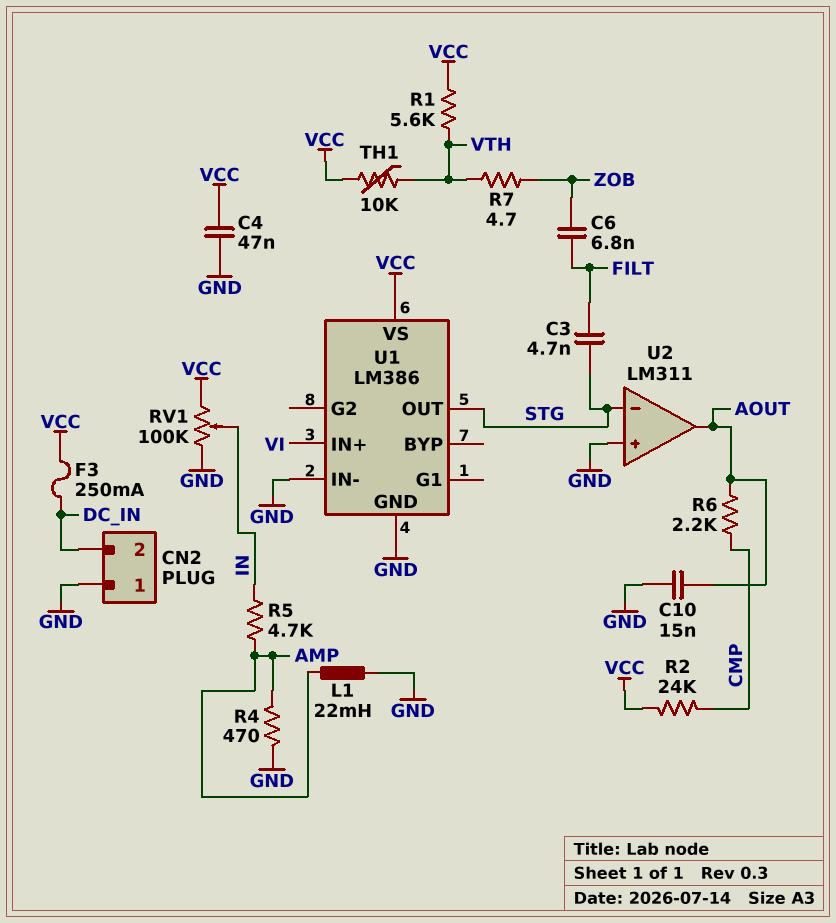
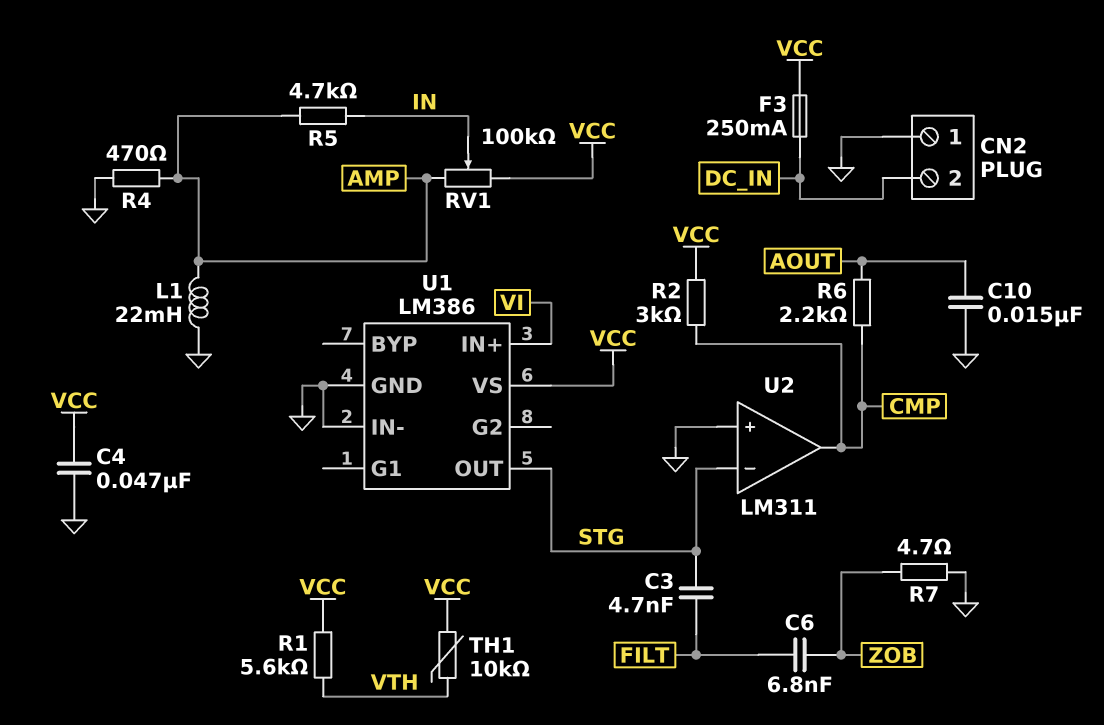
R2: 24k (CMP, VCC) -> 3k (CMP, VCC)
R7: 4.7 (VTH, ZOB) -> 4.7 (GND, ZOB)
RV1: 100k (GND, VCC, wiper IN) -> 100k (AMP, VCC, wiper IN)
U2 pin out: AOUT -> CMP

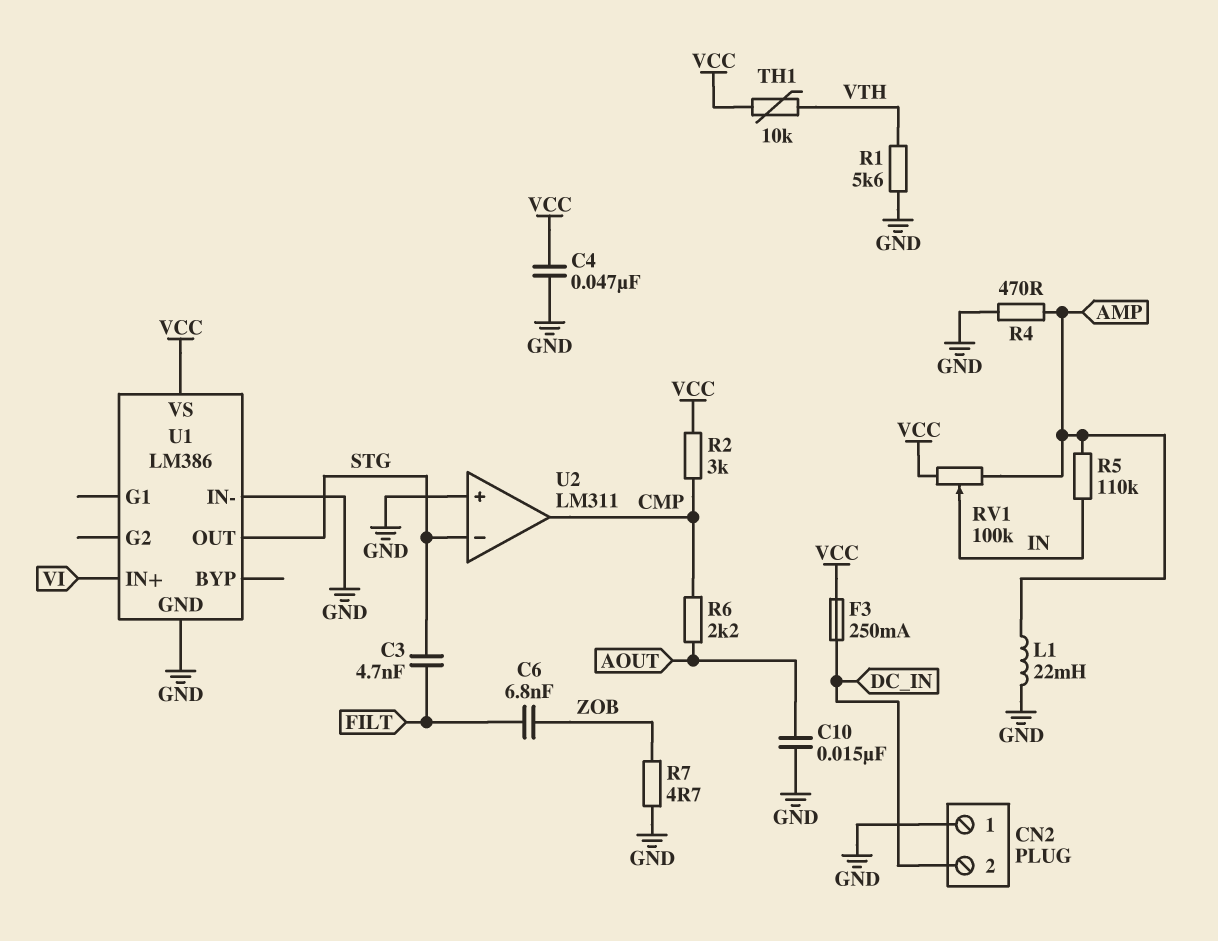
R1: 5.6k (VCC, VTH) -> 5.6k (GND, VTH)
R5: 4.7k (AMP, IN) -> 110k (AMP, IN)

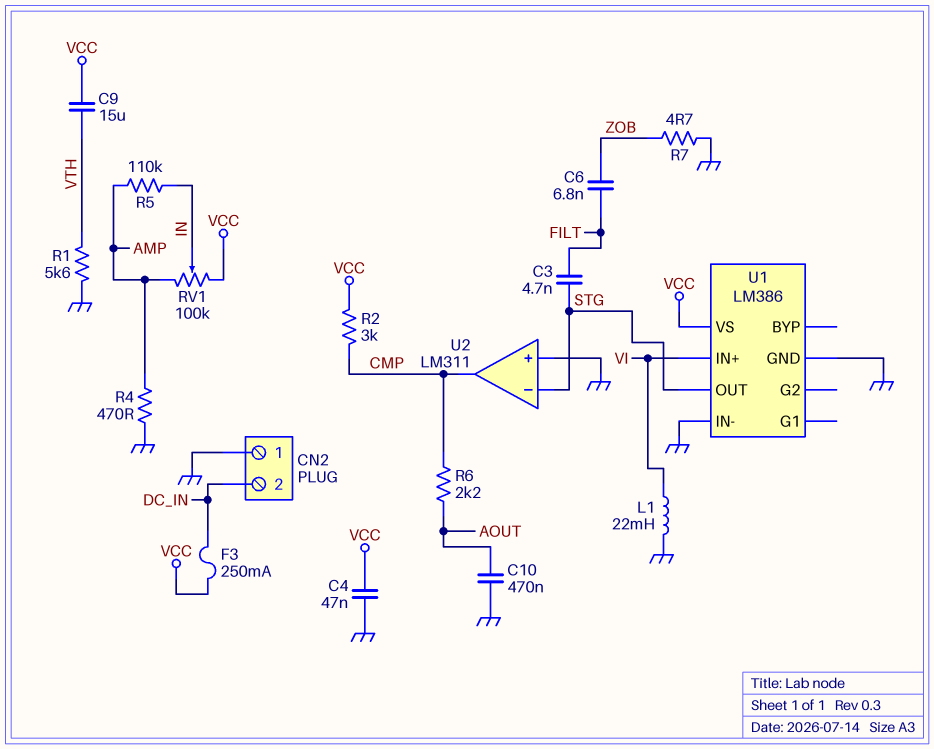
C9: none -> 15uF (VCC, VTH)
C10: 15nF (AOUT, GND) -> 470nF (AOUT, GND)
L1: 22mH (AMP, GND) -> 22mH (GND, VI)
TH1: 10k (VCC, VTH) -> none

